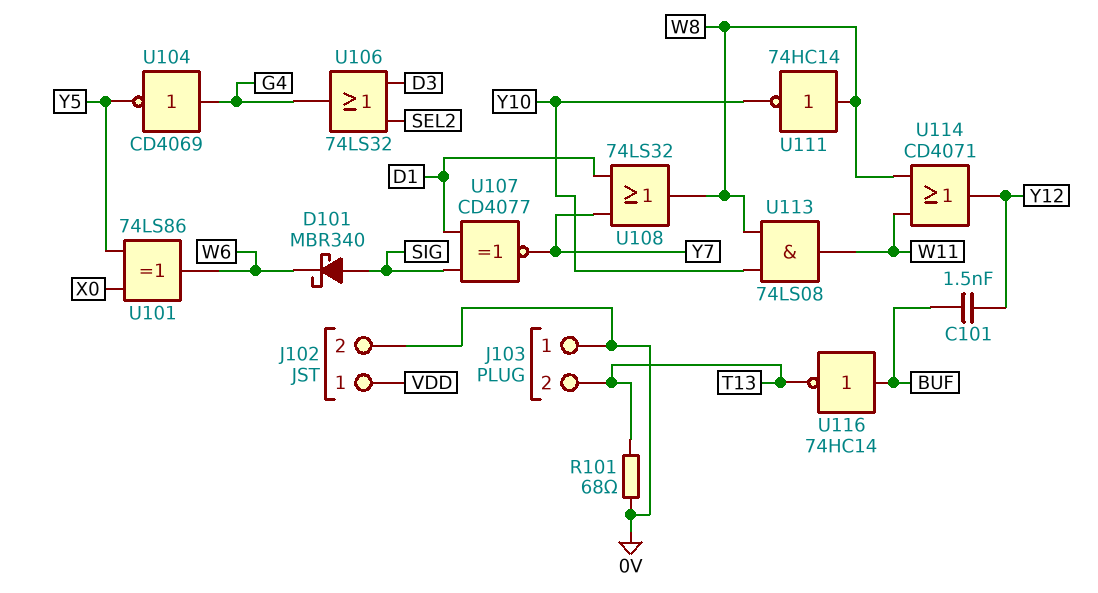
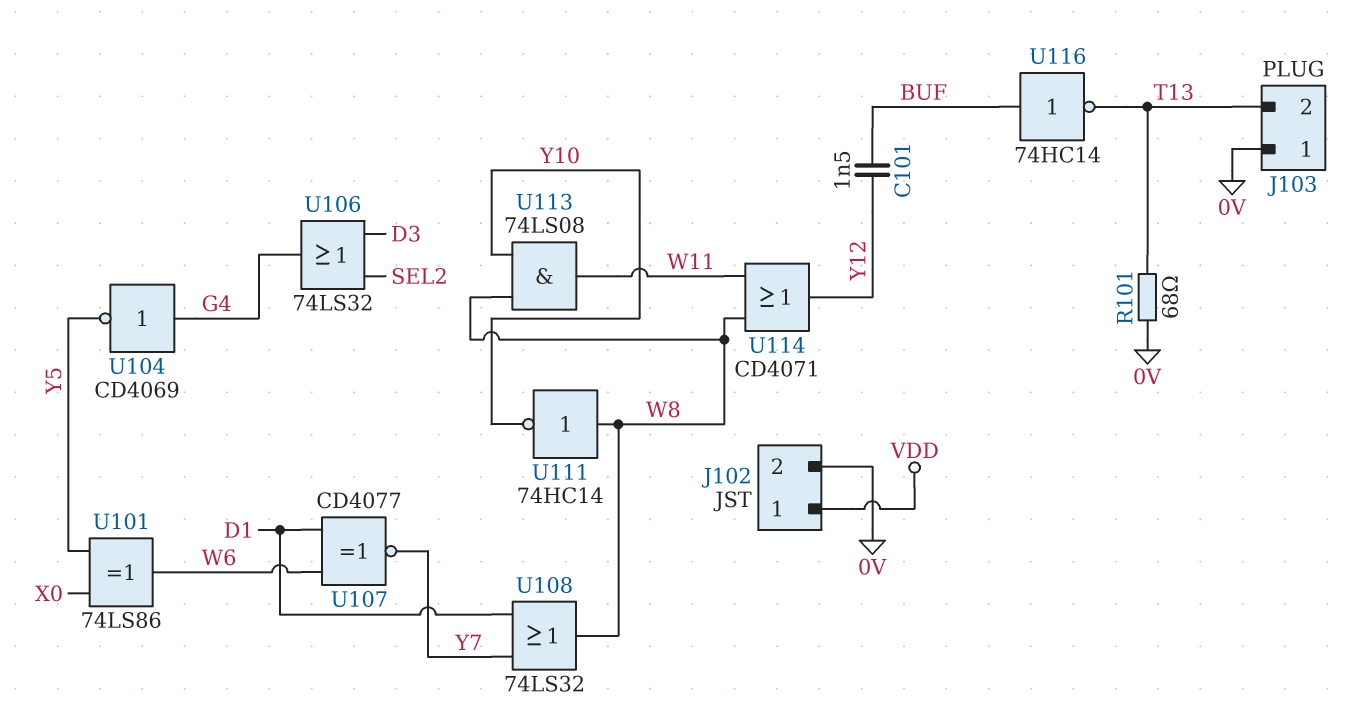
D101: schottky MBR340 (A SIG, K W6) -> none
U107: XNOR CD4077 (in D1, in SIG, out Y7) -> XNOR CD4077 (in D1, in W6, out Y7)

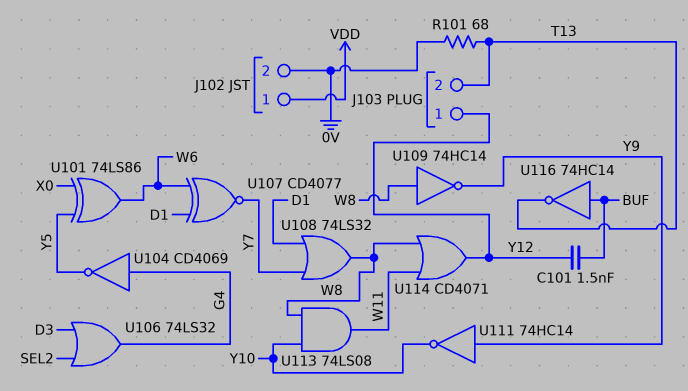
J103 pin 1: 0V -> Y12
U109: none -> NOT 74HC14 (in W8, out Y9)
U111: NOT 74HC14 (in W8, out Y10) -> NOT 74HC14 (in Y9, out Y10)

